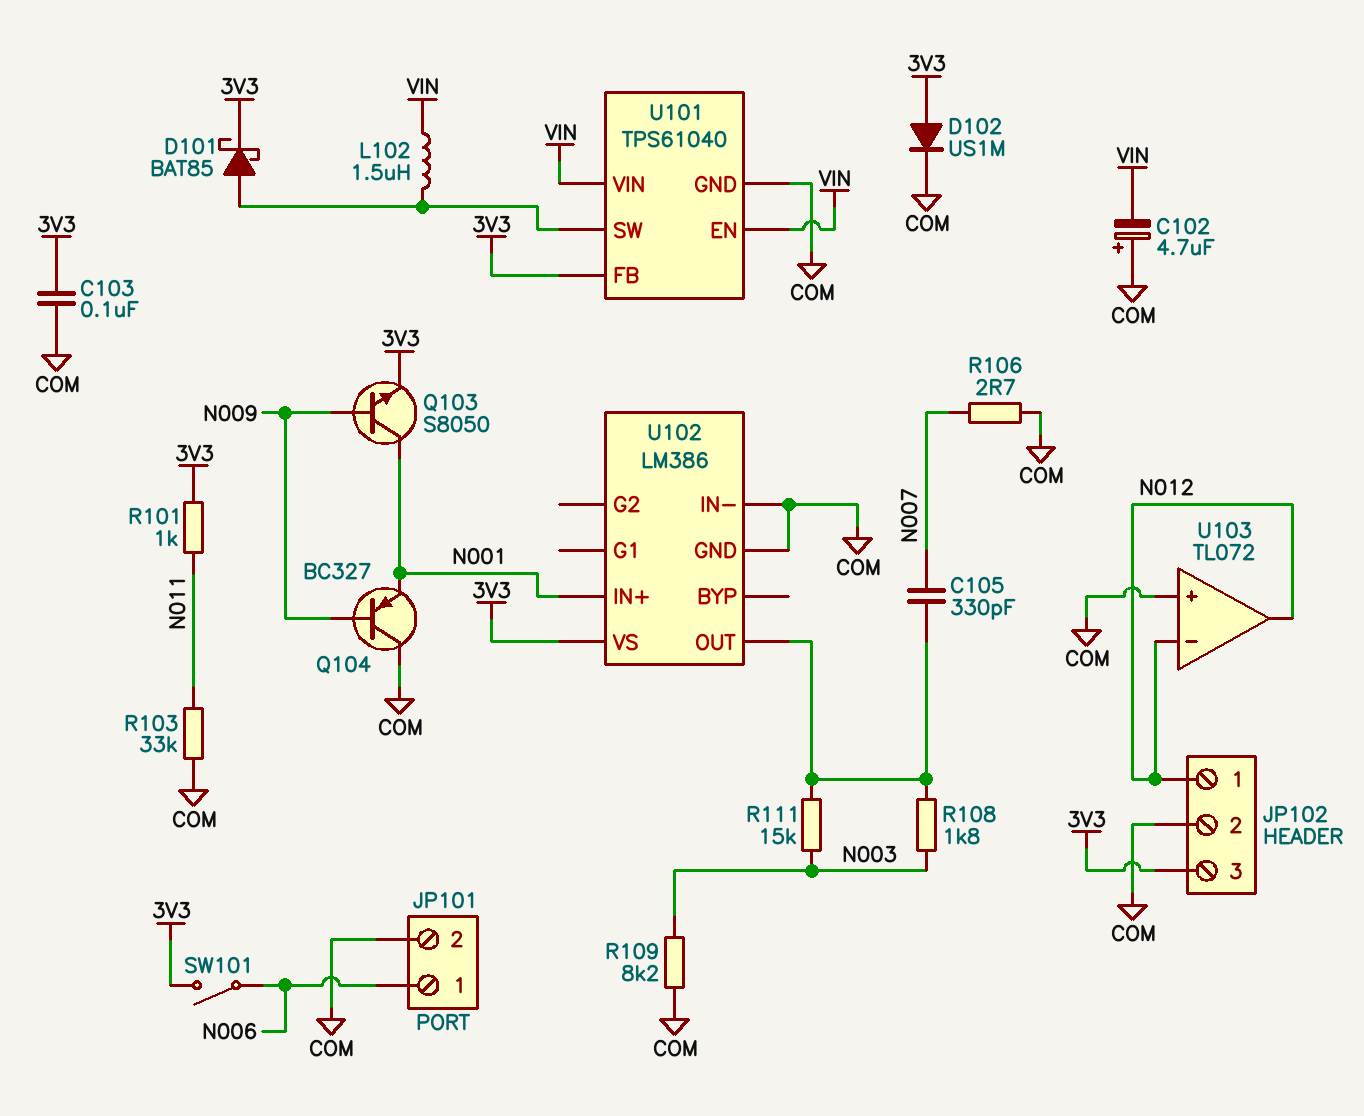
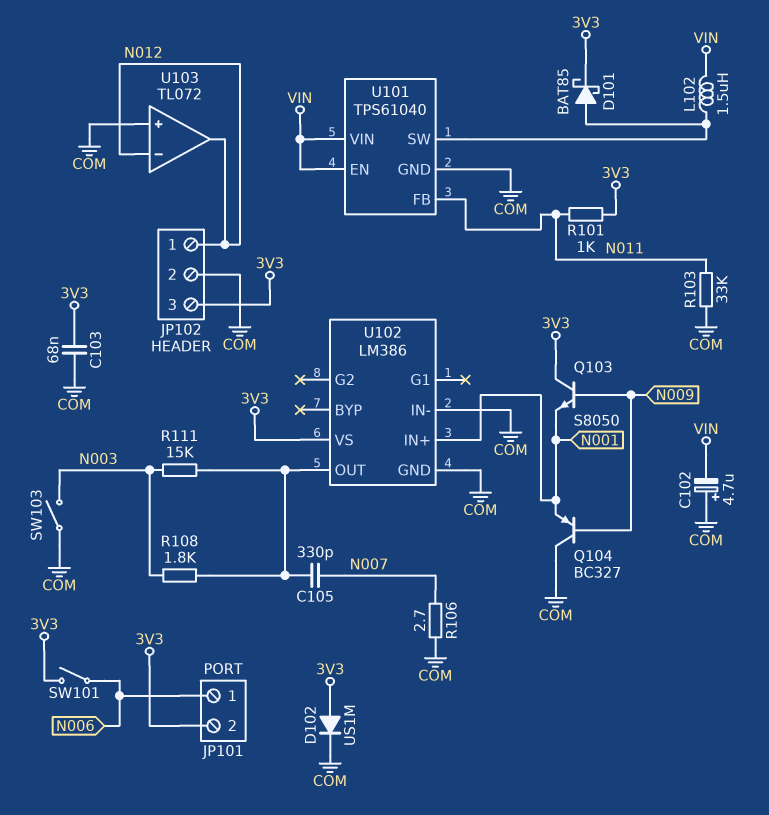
C103: 100nF (3V3, COM) -> 68nF (3V3, COM)
JP101 pin 2: COM -> 3V3
Q103: NPN S8050 (B N009, C N001, E 3V3) -> NPN S8050 (B N009, C 3V3, E N001)
R109: 8.2k (COM, N003) -> none
SW103: none -> switch (COM, N003)
U101 pin FB: 3V3 -> N011

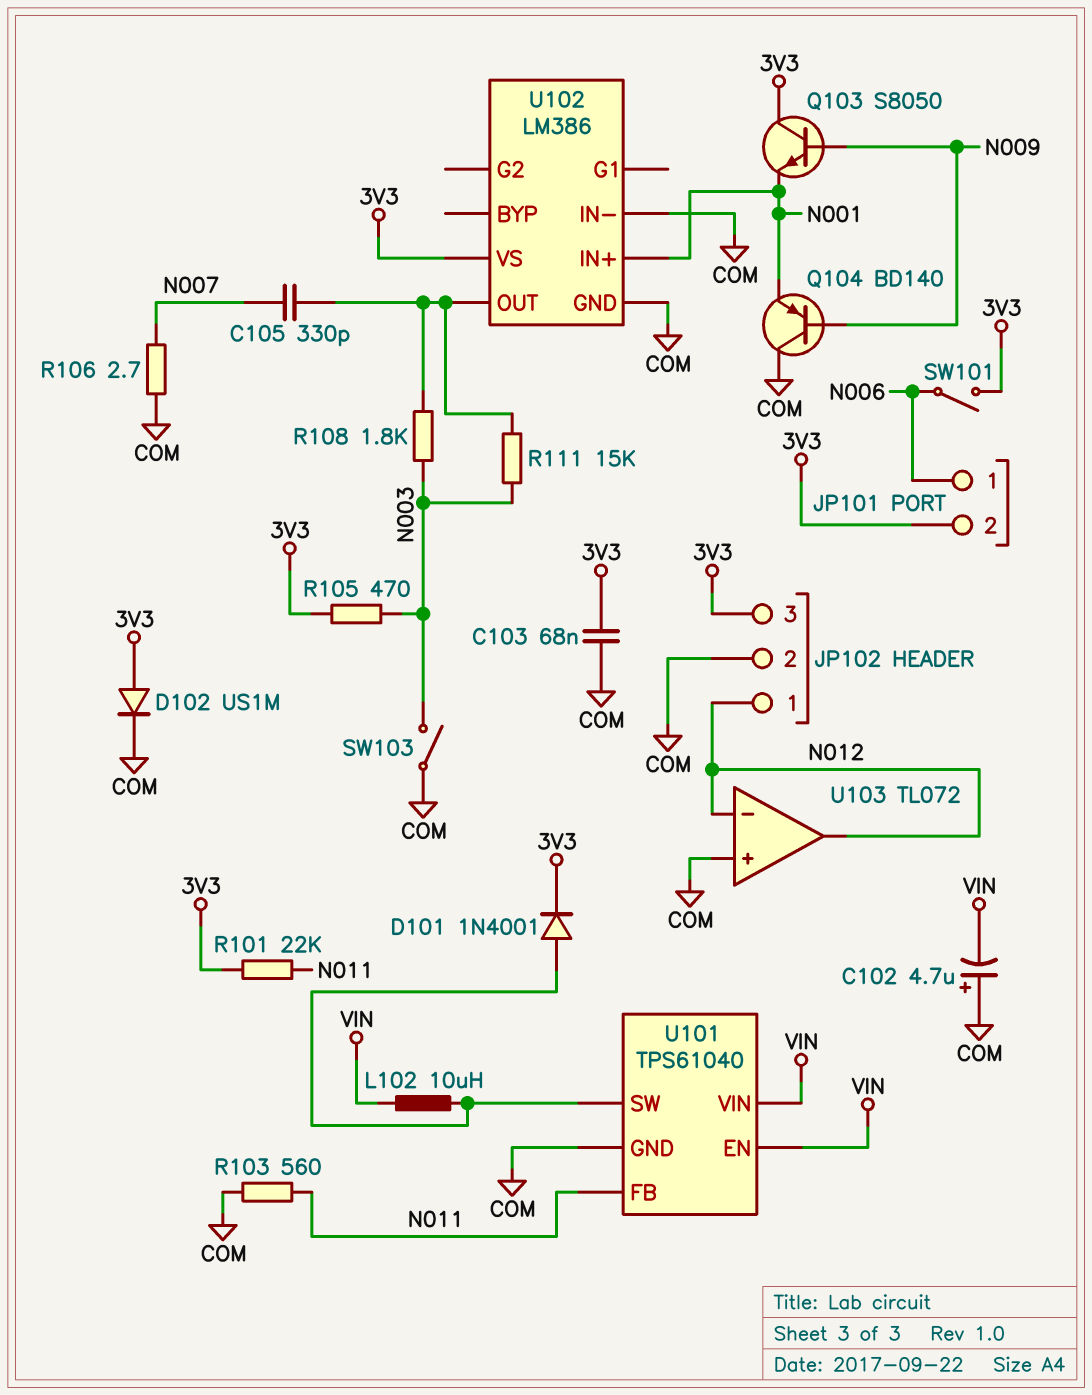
D101: schottky BAT85 (A U101/SW, K 3V3) -> diode 1N4001 (A U101/SW, K 3V3)
L102: 1.5uH (U101/SW, VIN) -> 10uH (U101/SW, VIN)
Q104: PNP BC327 (B N009, C COM, E N001) -> PNP BD140 (B N009, C COM, E N001)
R101: 1k (3V3, N011) -> 22k (3V3, N011)
R103: 33k (COM, N011) -> 560 (COM, N011)
R105: none -> 470 (3V3, N003)

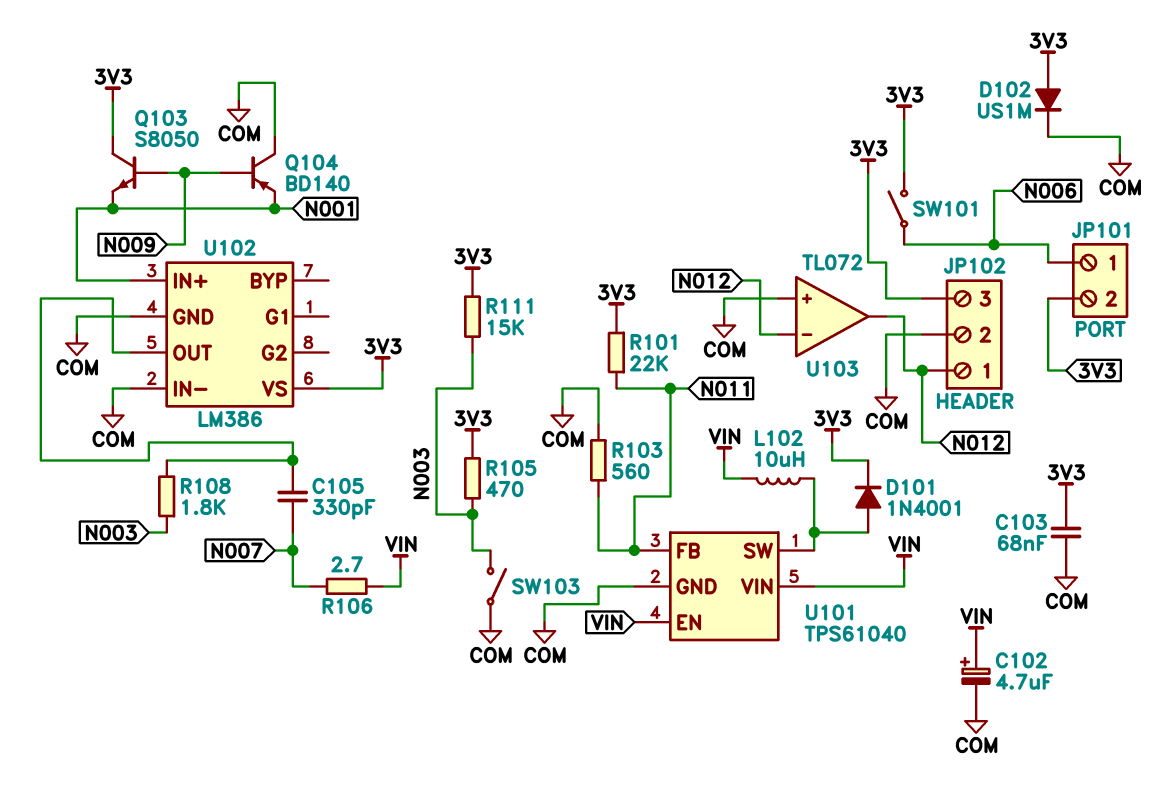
C102: 4.7uF (plus COM, minus VIN) -> 4.7uF (plus VIN, minus COM)
R106: 2.7 (COM, N007) -> 2.7 (N007, VIN)
R111: 15k (N003, U102/OUT) -> 15k (3V3, N003)

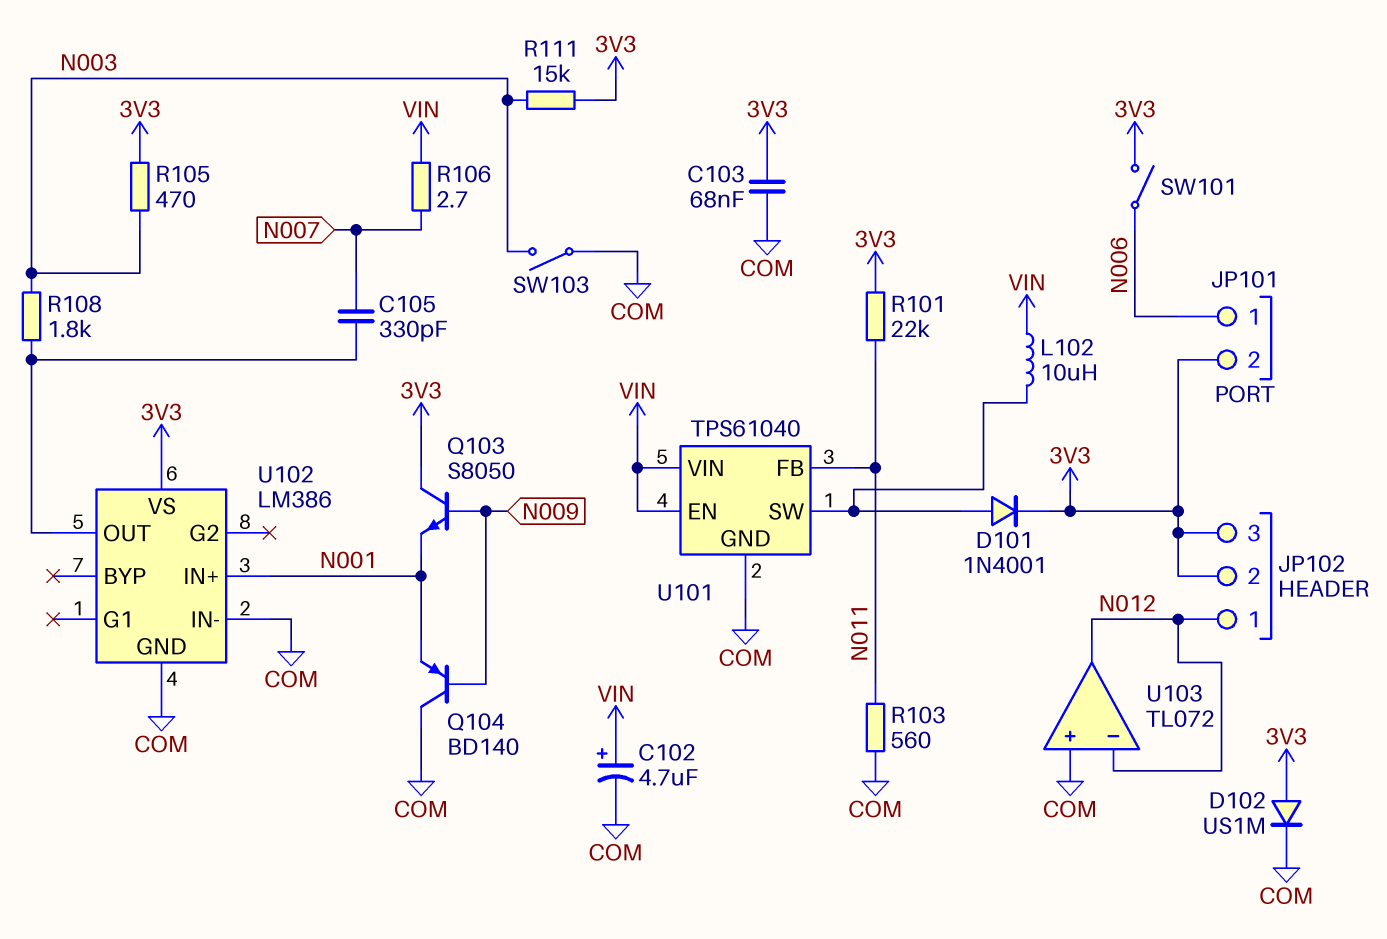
JP102 pin 2: COM -> 3V3

